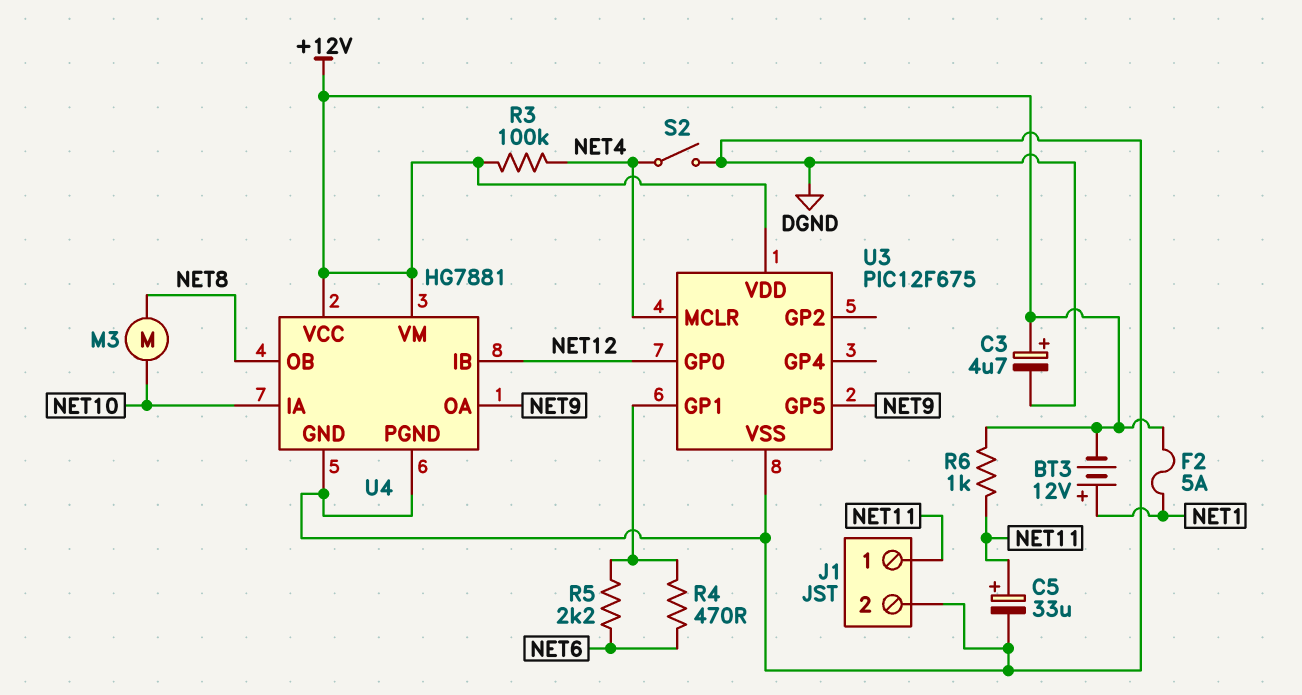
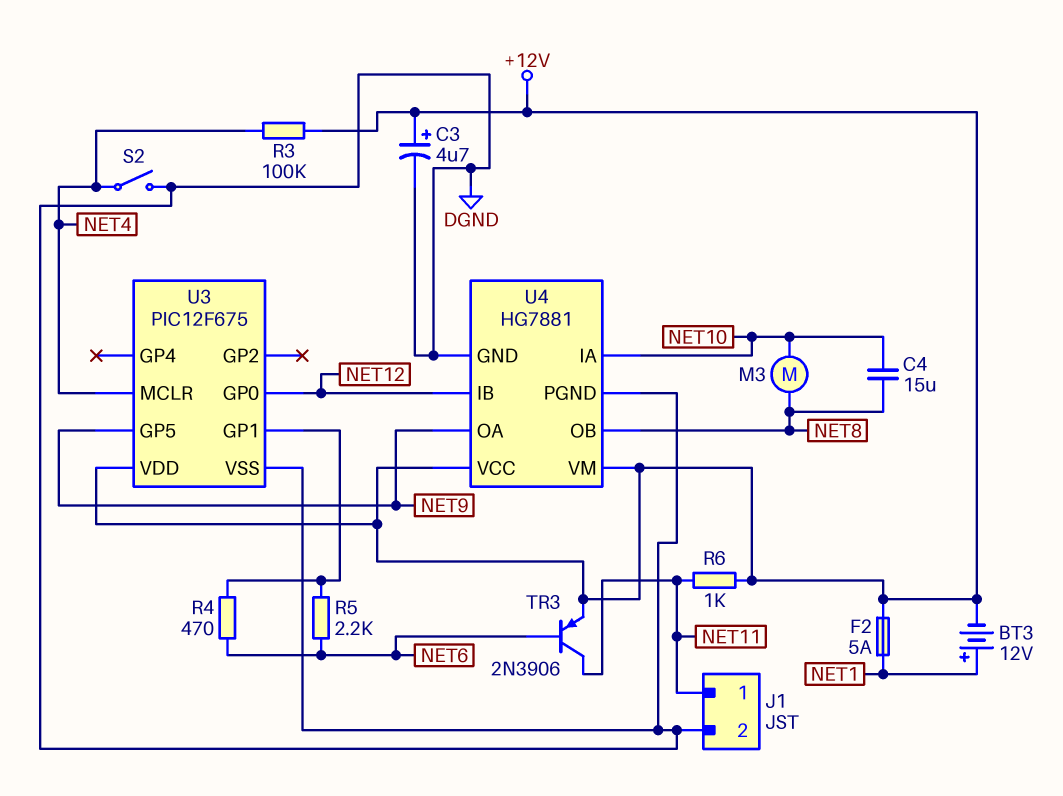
C4: none -> 15uF (NET8, NET10)
C5: 33uF (plus NET11, minus DGND) -> none
TR3: none -> PNP 2N3906 (B NET6, C NET11, E +12V)

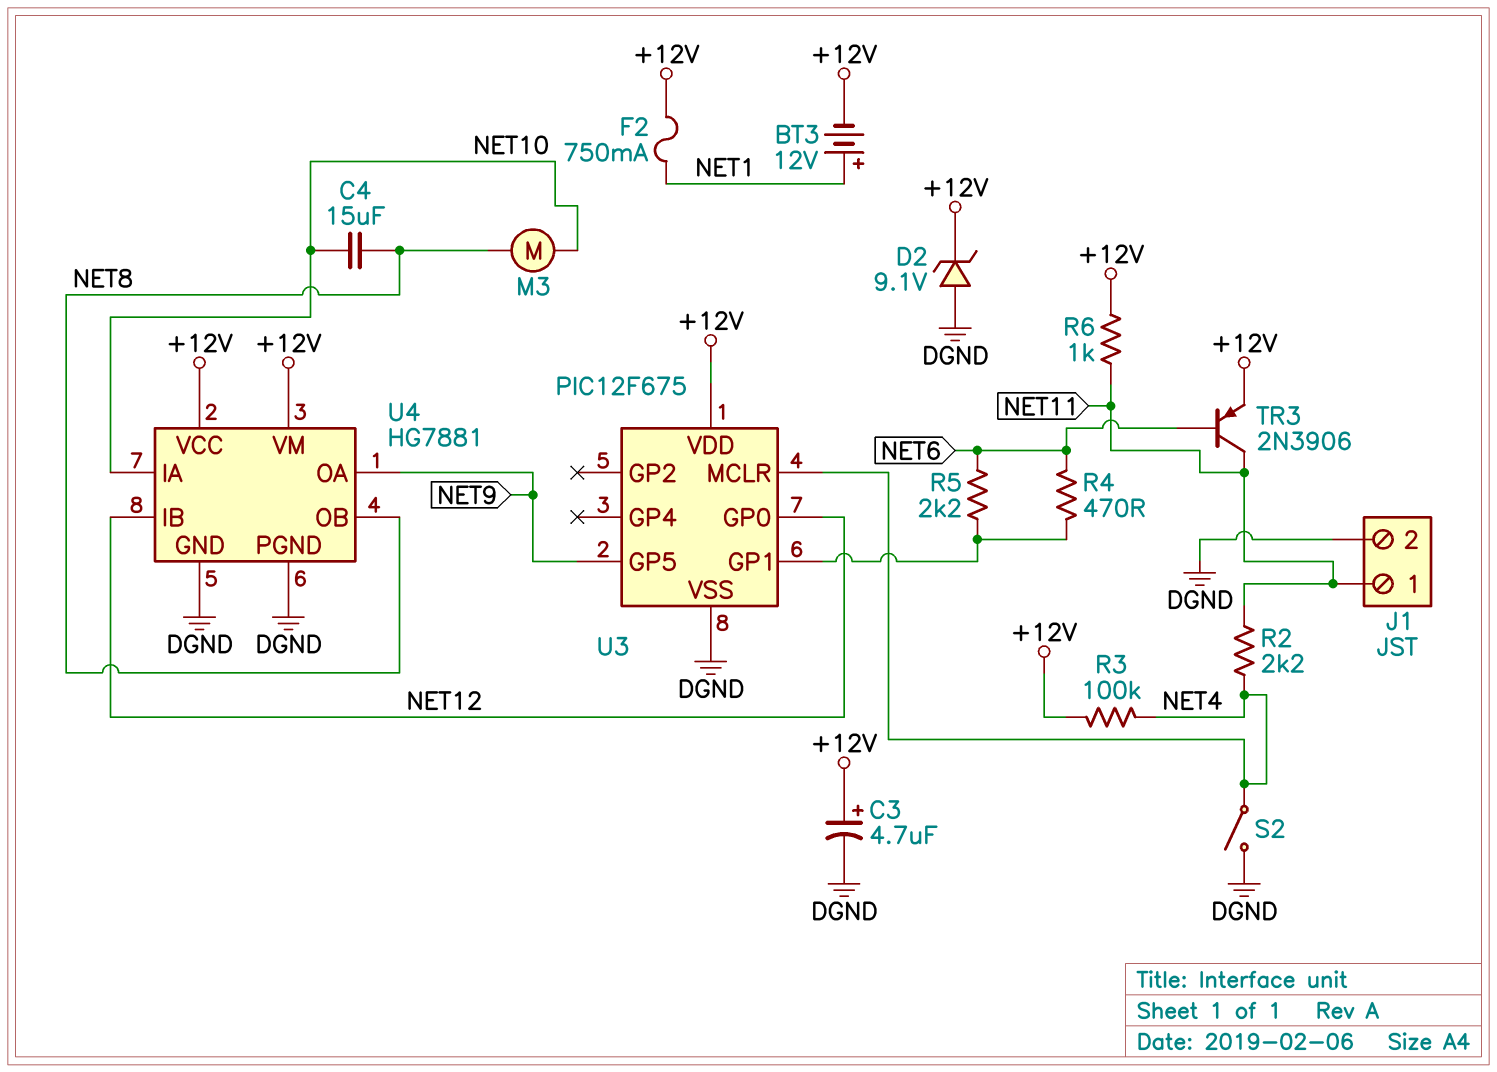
D2: none -> zener 9.1V (A DGND, K +12V)
F2: 5A (+12V, NET1) -> 750mA (+12V, NET1)
R2: none -> 2.2k (NET4, NET11)

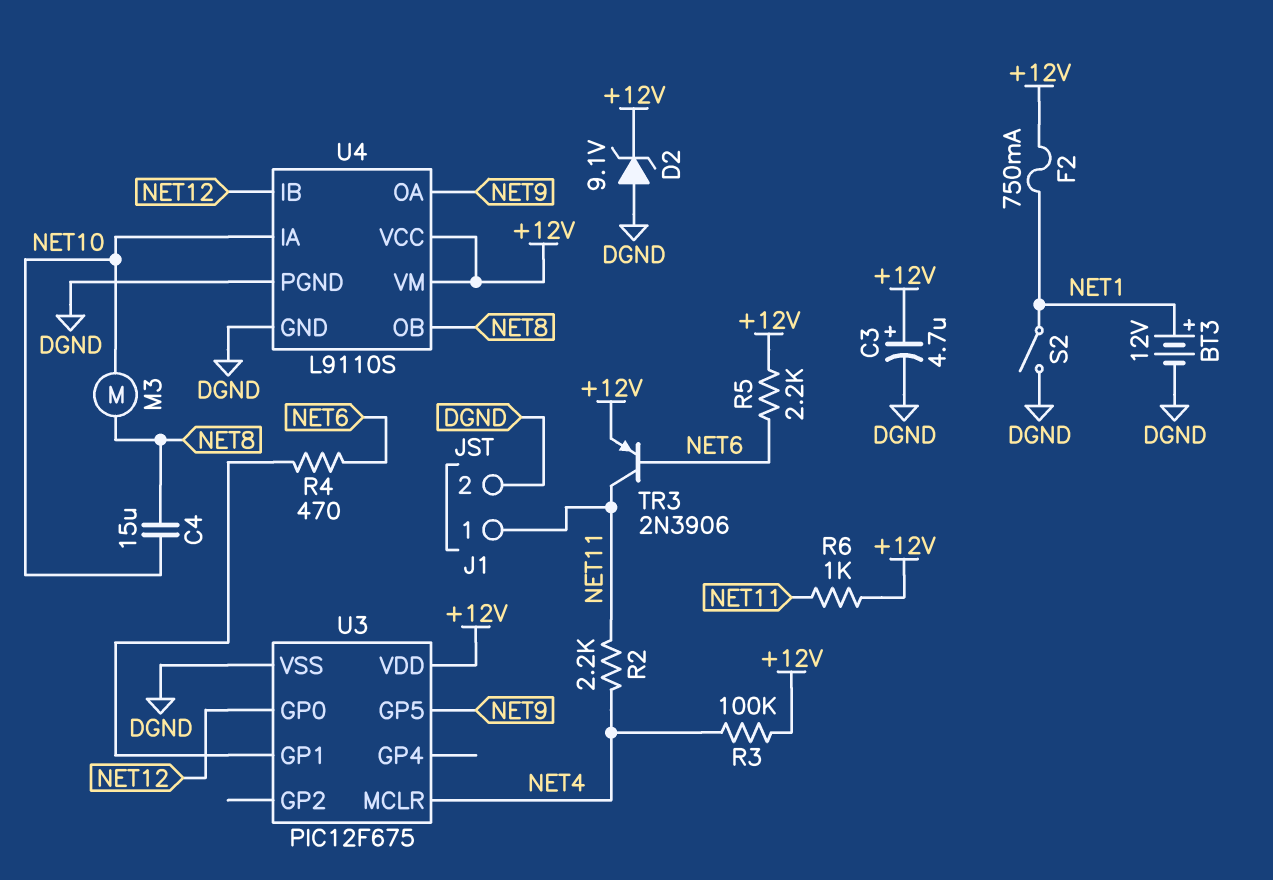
BT3: 12V (plus NET1, minus +12V) -> 12V (plus NET1, minus DGND)
R5: 2.2k (NET6, U3/GP1) -> 2.2k (+12V, NET6)
S2: switch (DGND, NET4) -> switch (DGND, NET1)
U4: HG7881 -> L9110S

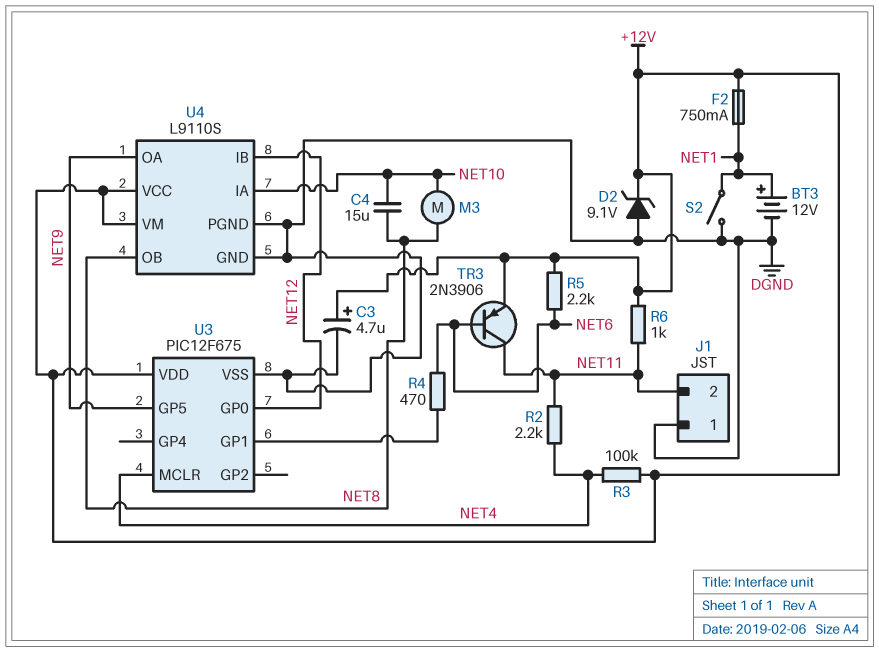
J1 pin 1: NET11 -> DGND
J1 pin 2: DGND -> NET11

